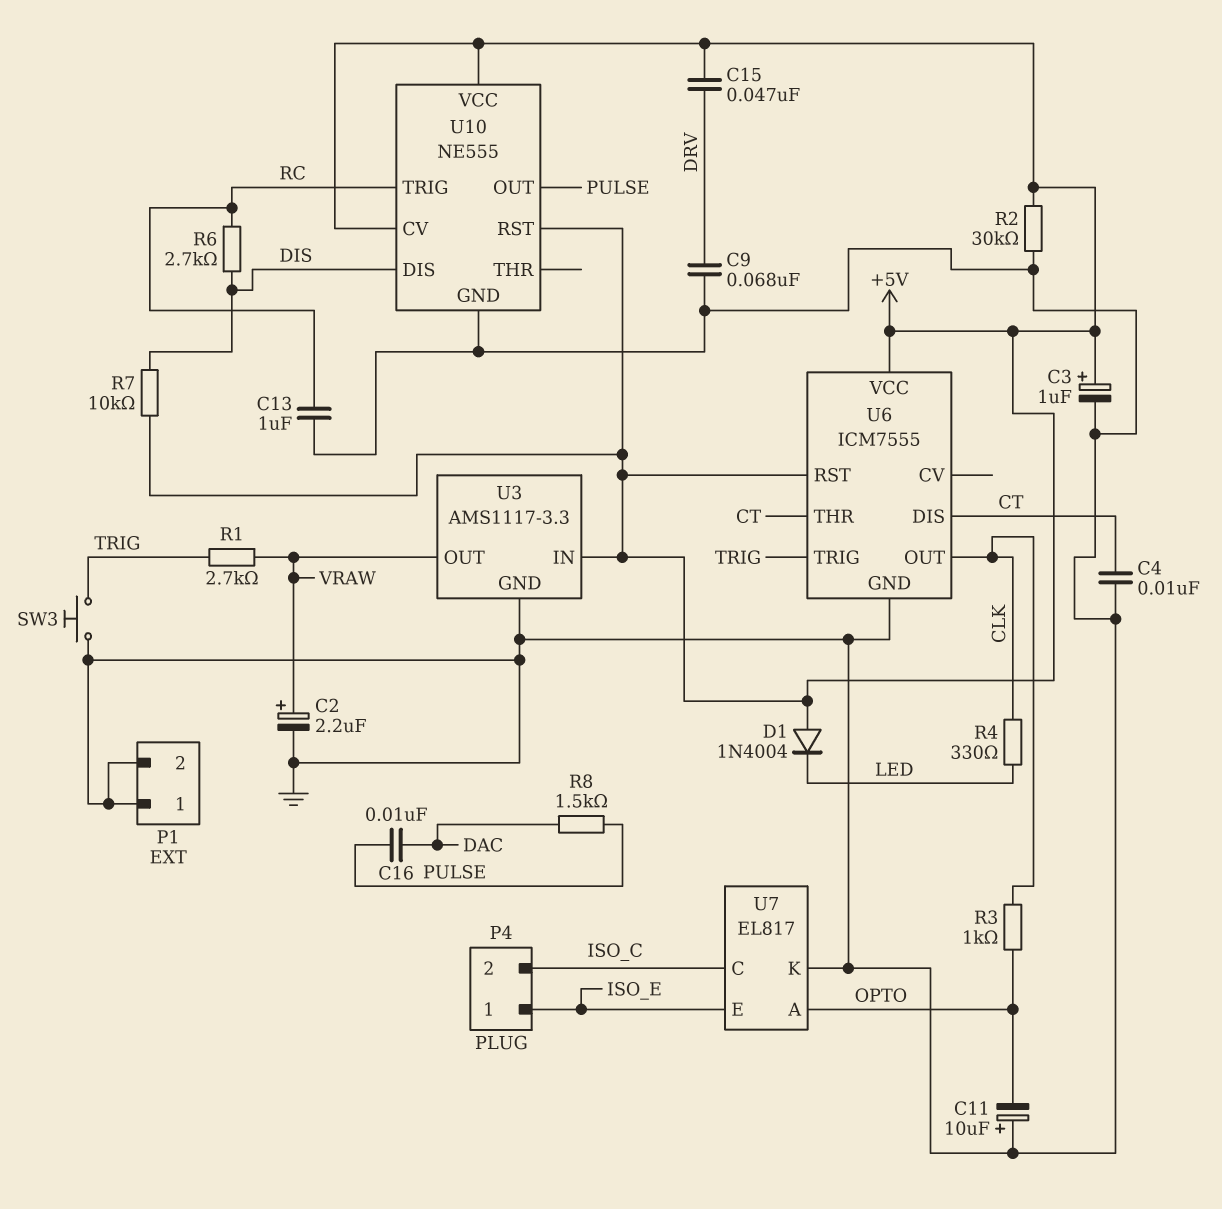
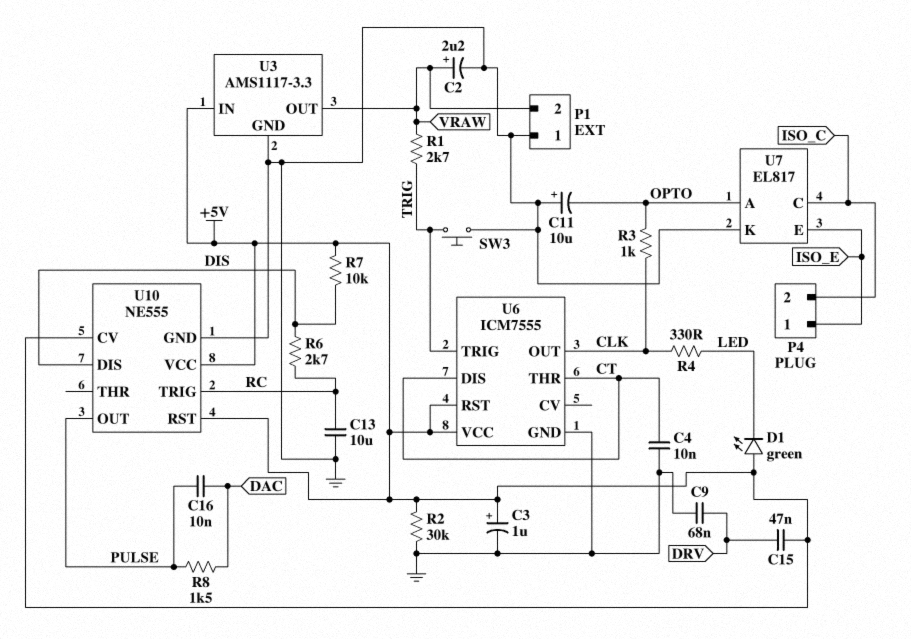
C13: 1uF (GND, RC) -> 10uF (GND, RC)
D1: diode 1N4004 (A +5V, K LED) -> LED green (A +5V, K LED)
P1 pin 2: GND -> VRAW

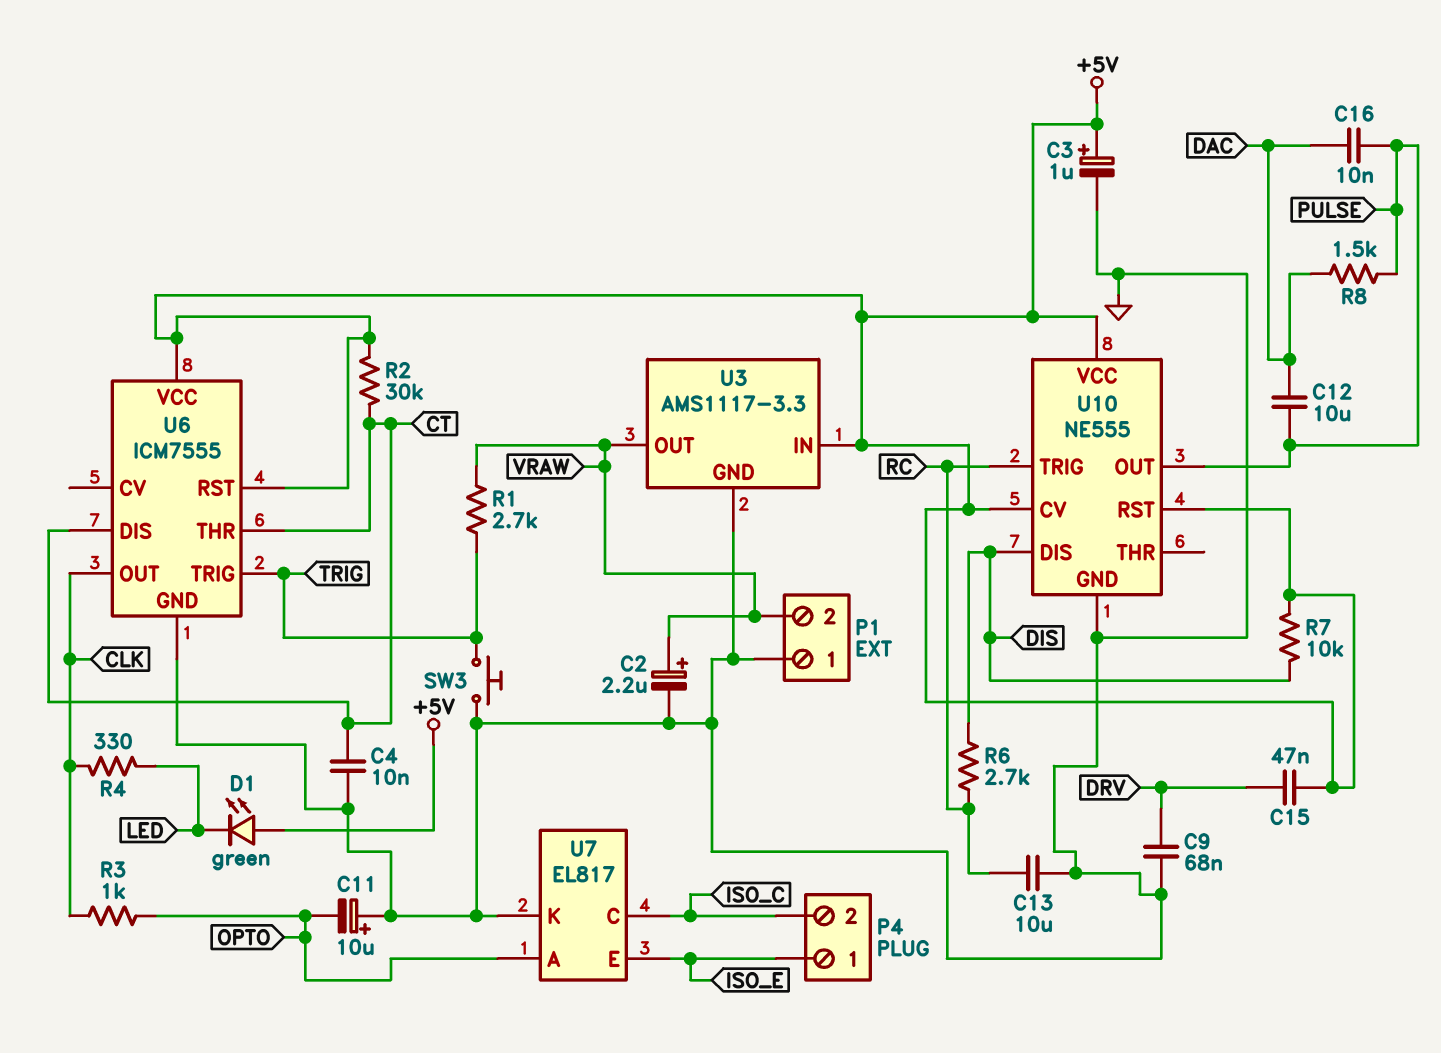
C12: none -> 10uF (DAC, PULSE)
R2: 30k (+5V, GND) -> 30k (+5V, CT)

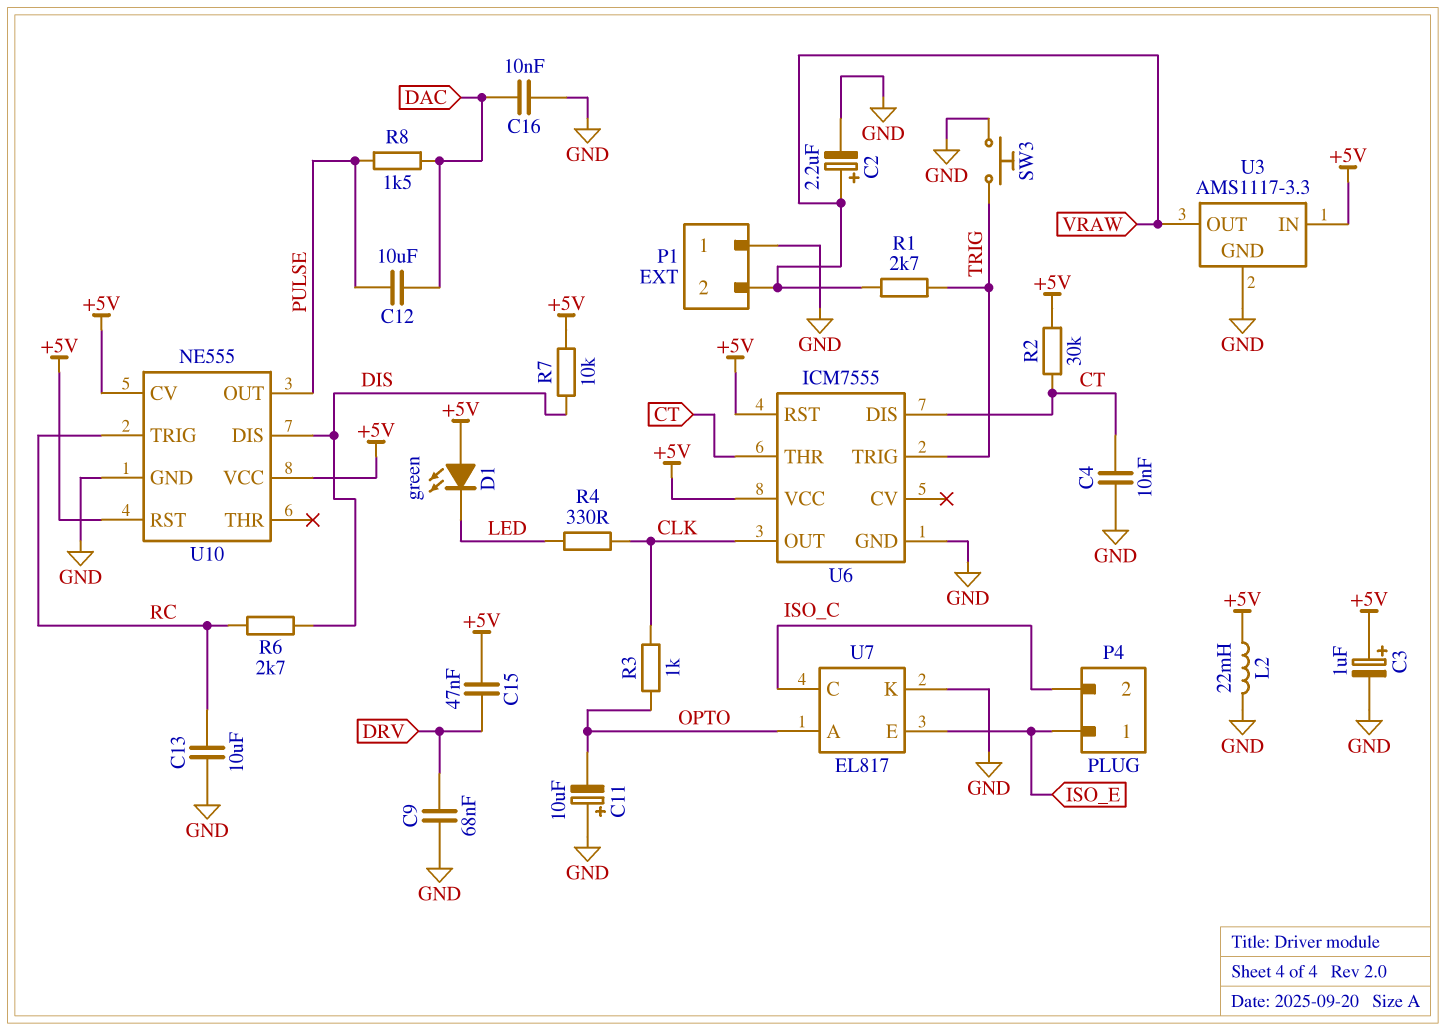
C16: 10nF (DAC, PULSE) -> 10nF (DAC, GND)
L2: none -> 22mH (+5V, GND)

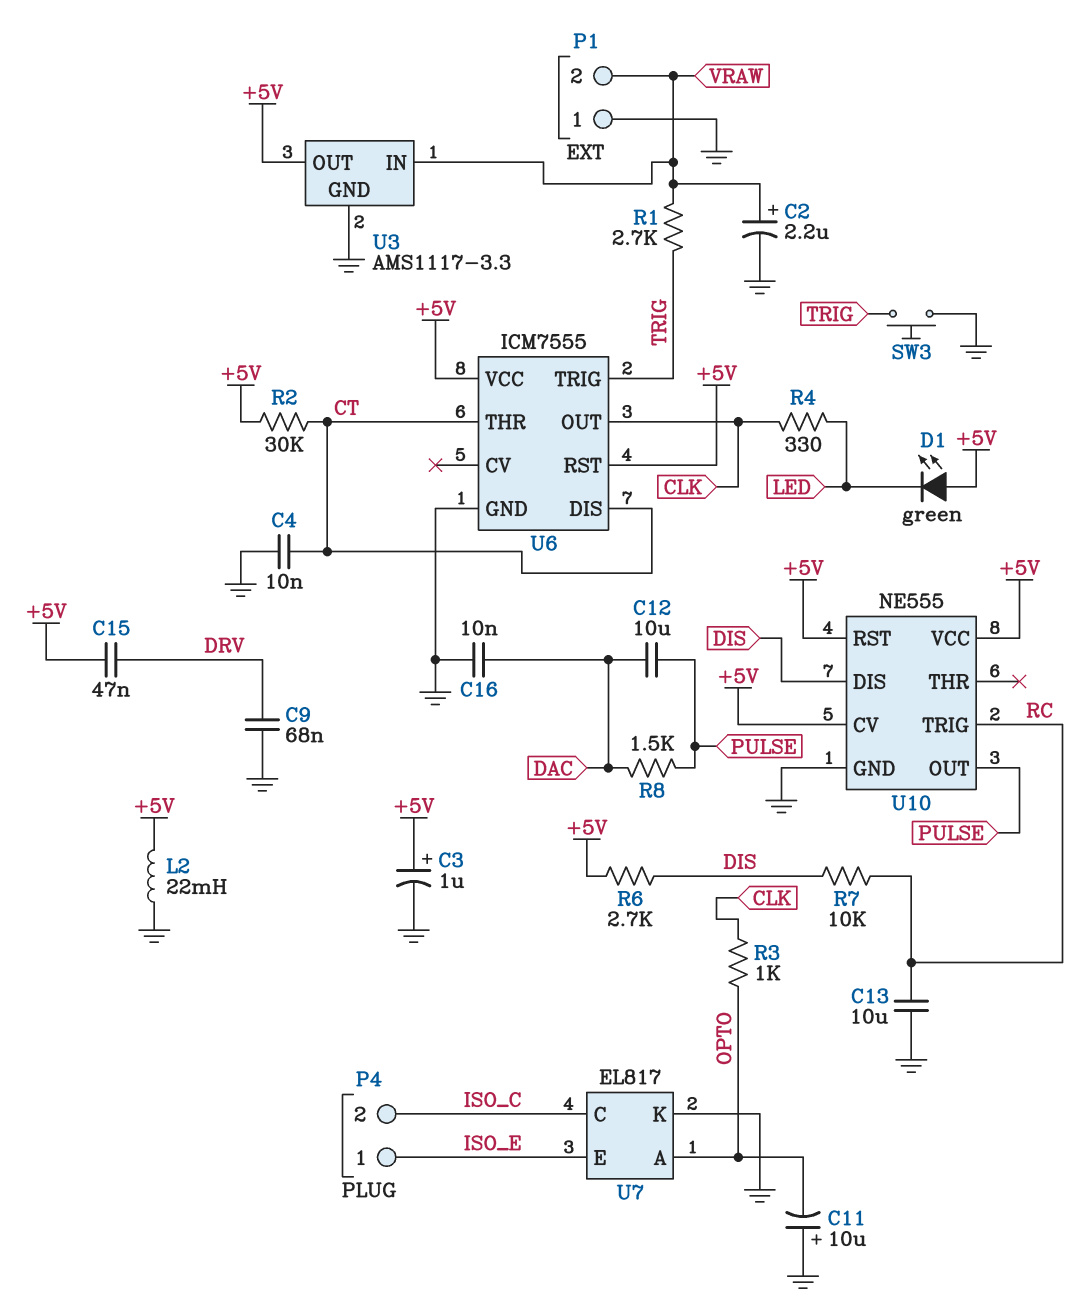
R6: 2.7k (DIS, RC) -> 2.7k (+5V, DIS)
R7: 10k (+5V, DIS) -> 10k (DIS, RC)
U3 pin IN: +5V -> VRAW
U3 pin OUT: VRAW -> +5V

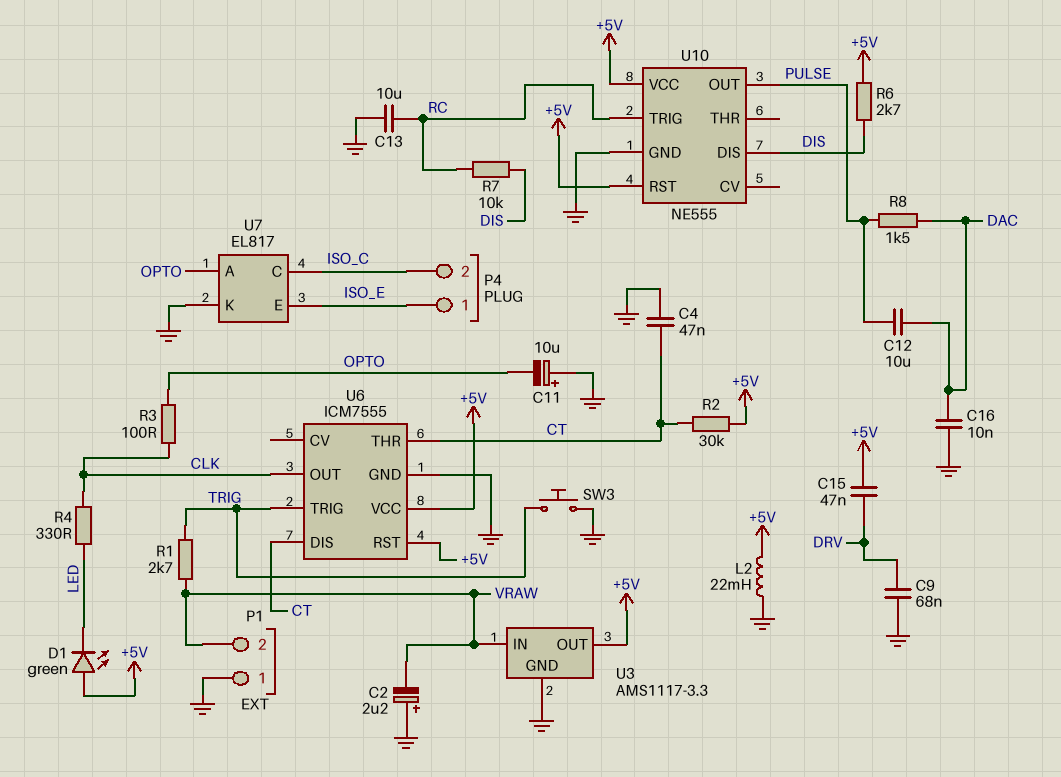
C2: 2.2uF (plus VRAW, minus GND) -> 2.2uF (plus GND, minus VRAW)
C3: 1uF (plus +5V, minus GND) -> none
C4: 10nF (CT, GND) -> 47nF (CT, GND)
R3: 1k (CLK, OPTO) -> 100 (CLK, OPTO)
U10 pin CV: +5V -> none

